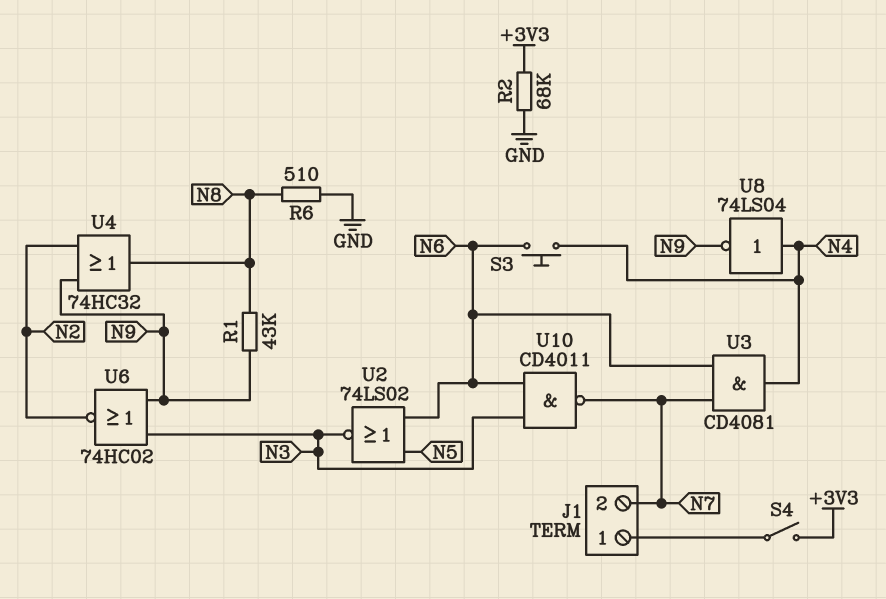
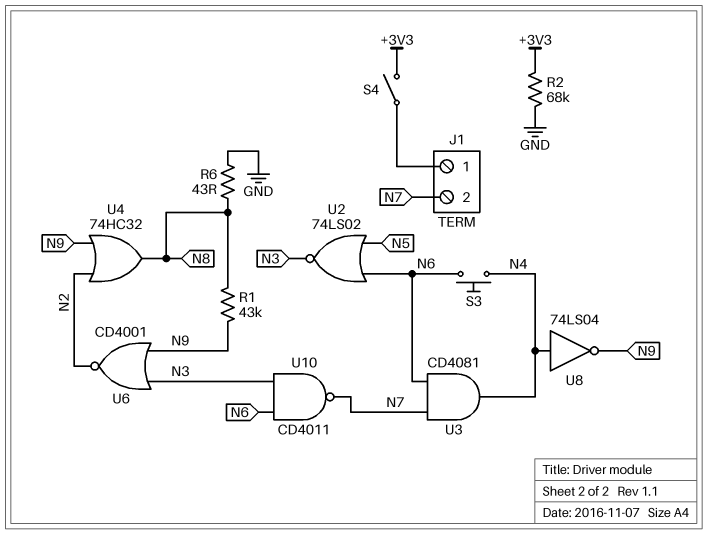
R6: 510 (GND, N8) -> 43 (GND, N8)
U6: NOR 74HC02 (in N3, in N9, out N2) -> NOR CD4001 (in N3, in N9, out N2)

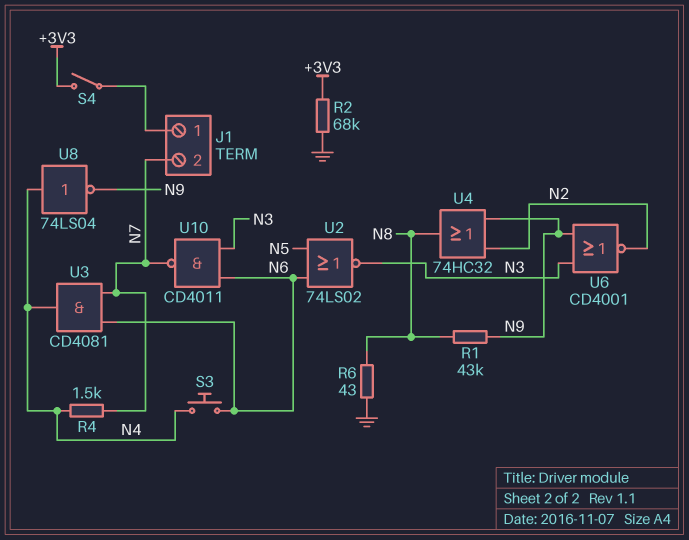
R4: none -> 1.5k (N4, N7)

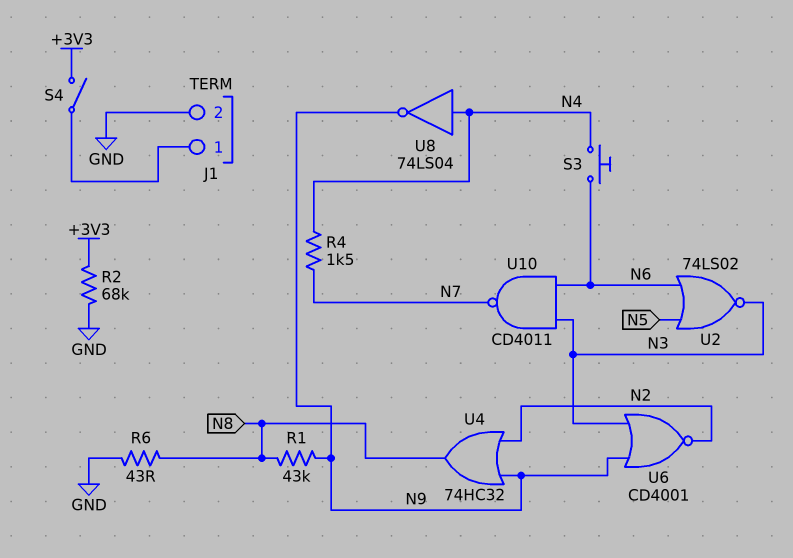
J1 pin 2: N7 -> GND
U3: AND CD4081 (in N6, in N7, out N4) -> none

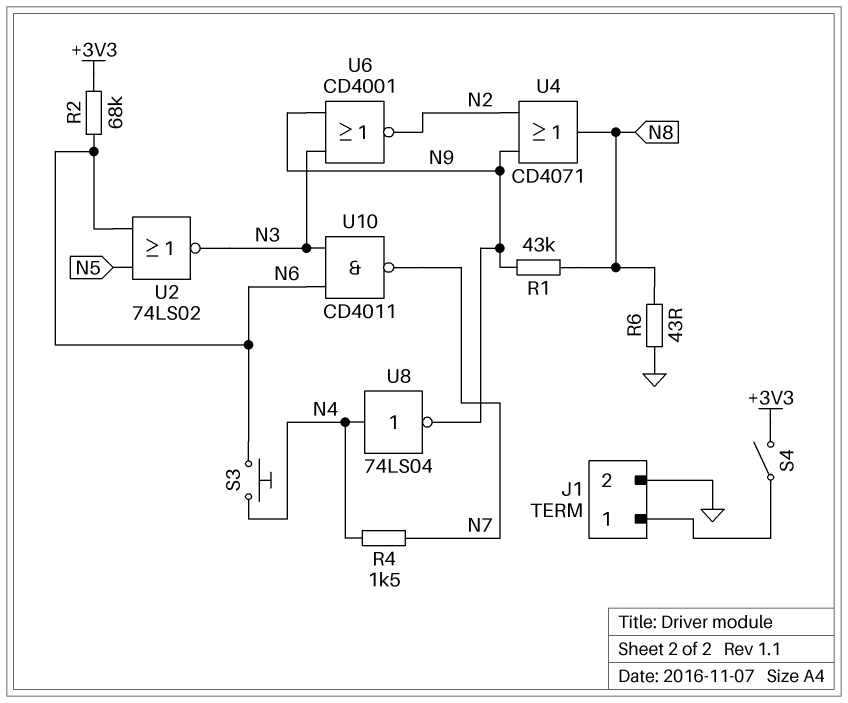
R2: 68k (+3V3, GND) -> 68k (+3V3, N6)
U4: OR 74HC32 (in N2, in N9, out N8) -> OR CD4071 (in N2, in N9, out N8)

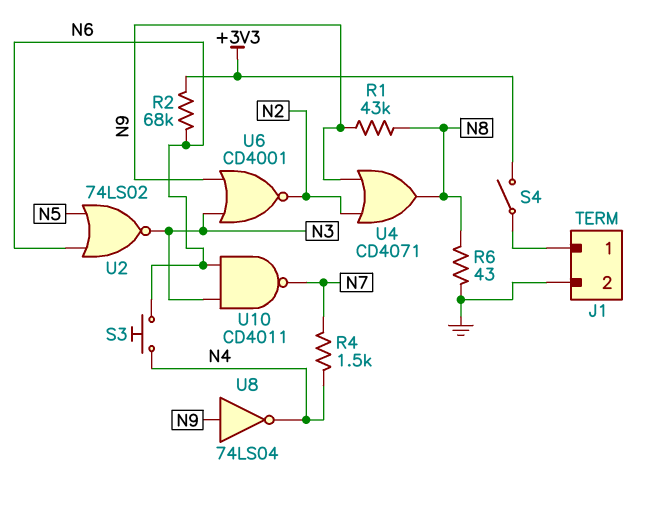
U8: NOT 74LS04 (in N4, out N9) -> NOT 74LS04 (in N9, out N4)

